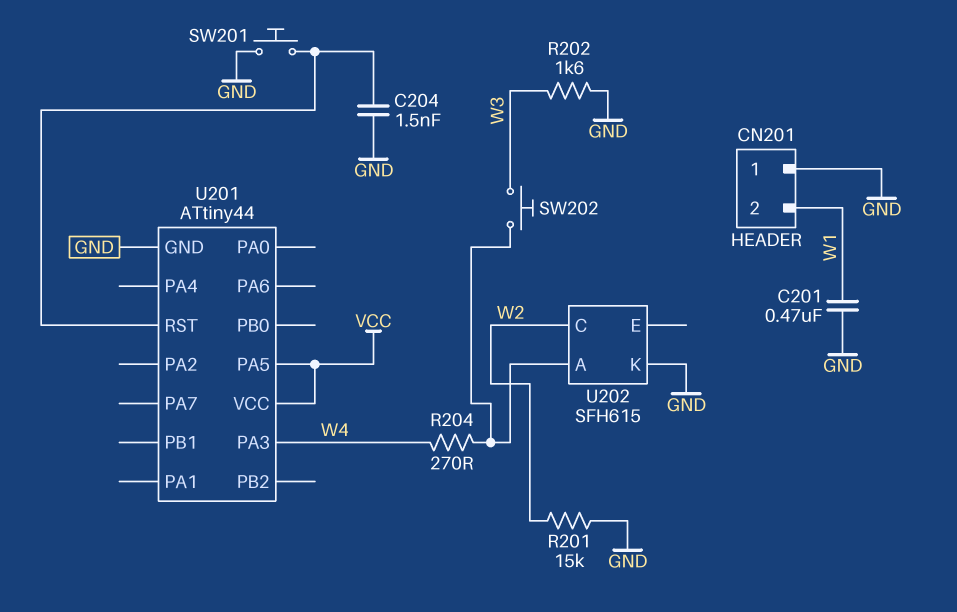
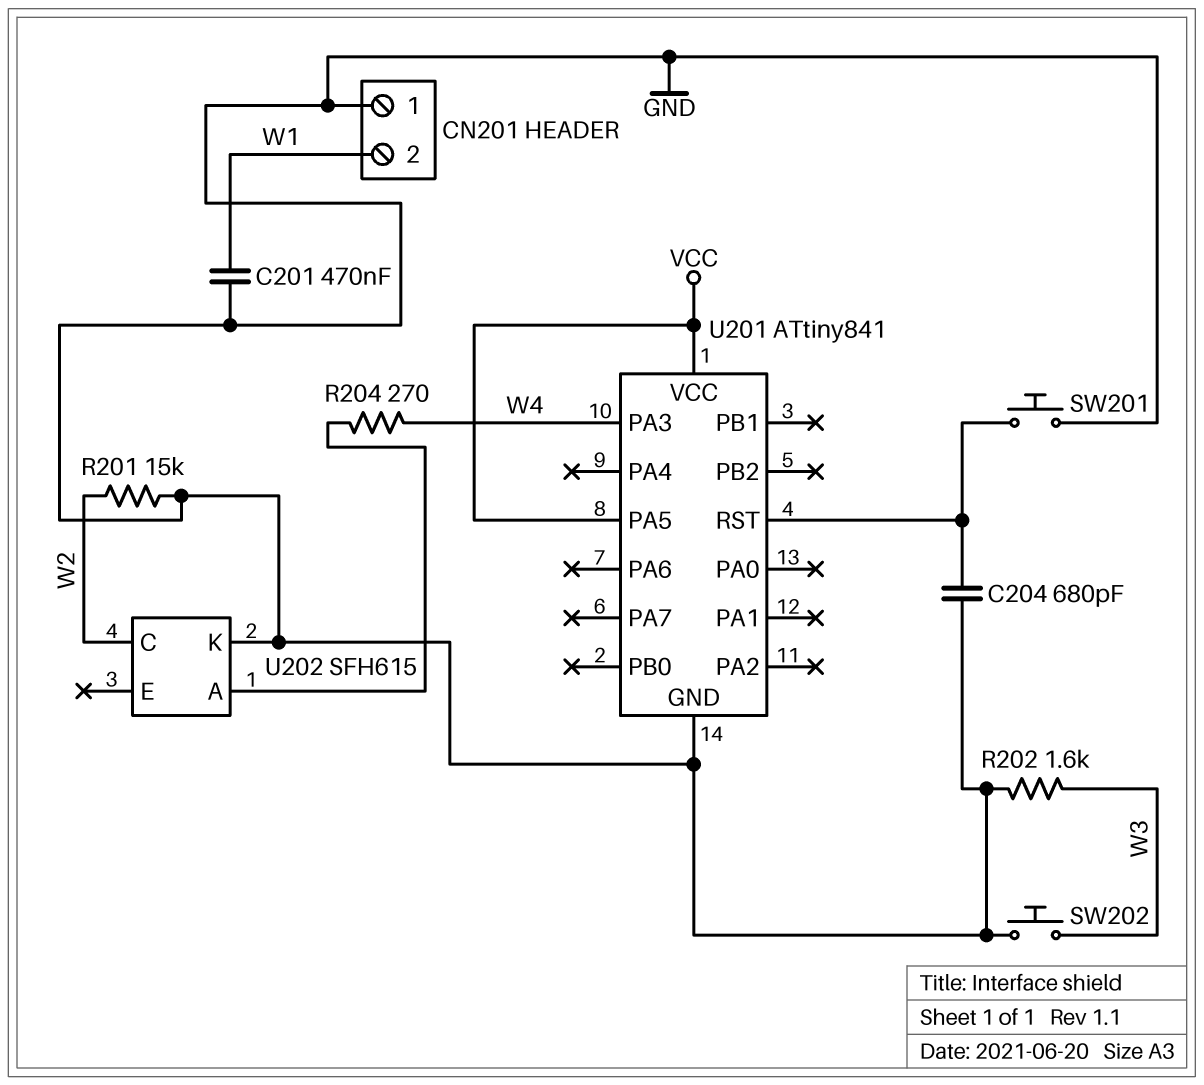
C204: 1.5nF (GND, U201/RST) -> 680pF (GND, U201/RST)
SW202: button (U202/A, W3) -> button (GND, W3)
U201: ATtiny44 -> ATtiny841

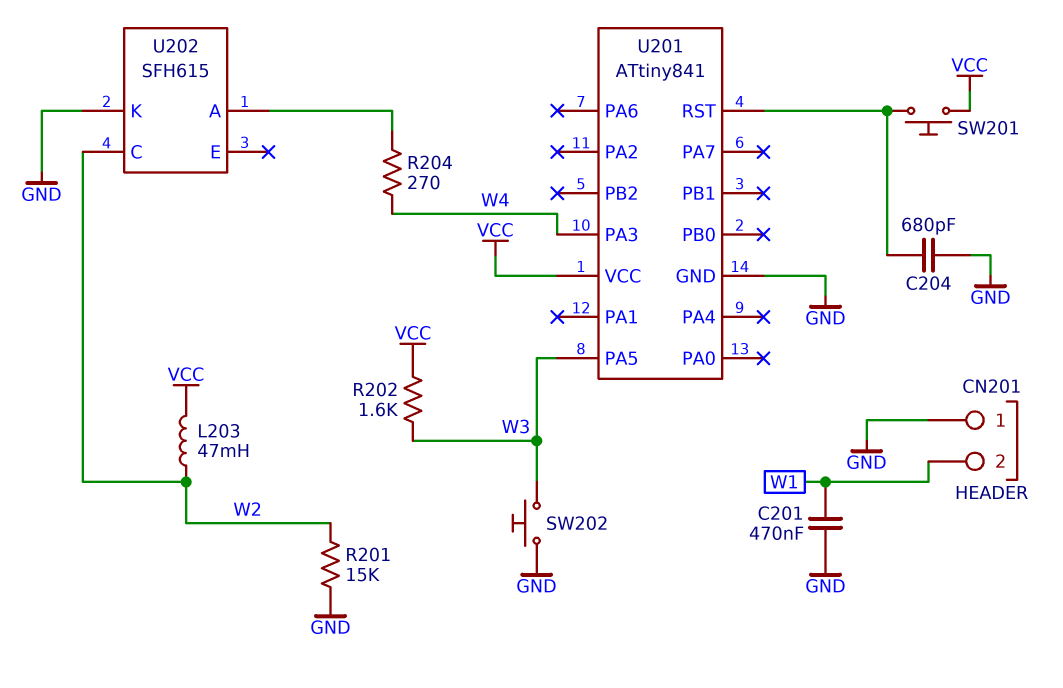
L203: none -> 47mH (VCC, W2)
R202: 1.6k (GND, W3) -> 1.6k (VCC, W3)
SW201: button (GND, U201/RST) -> button (U201/RST, VCC)
U201 pin PA5: VCC -> W3

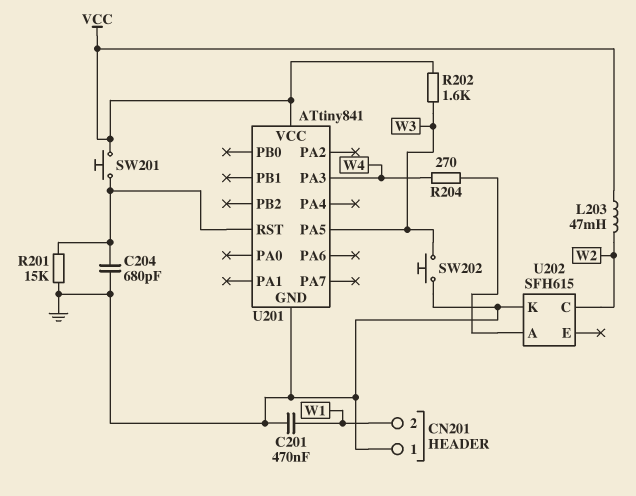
R201: 15k (GND, W2) -> 15k (GND, U201/RST)

